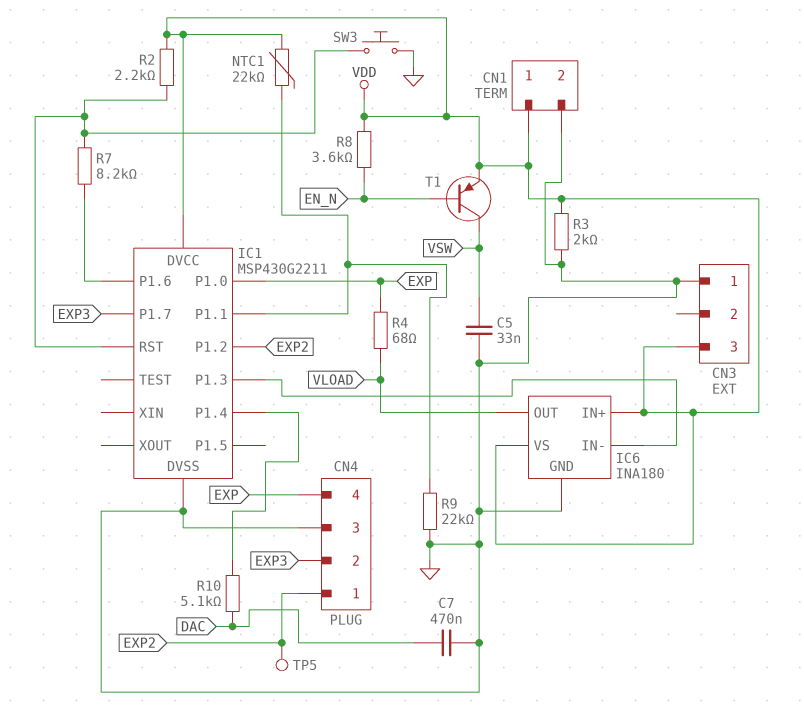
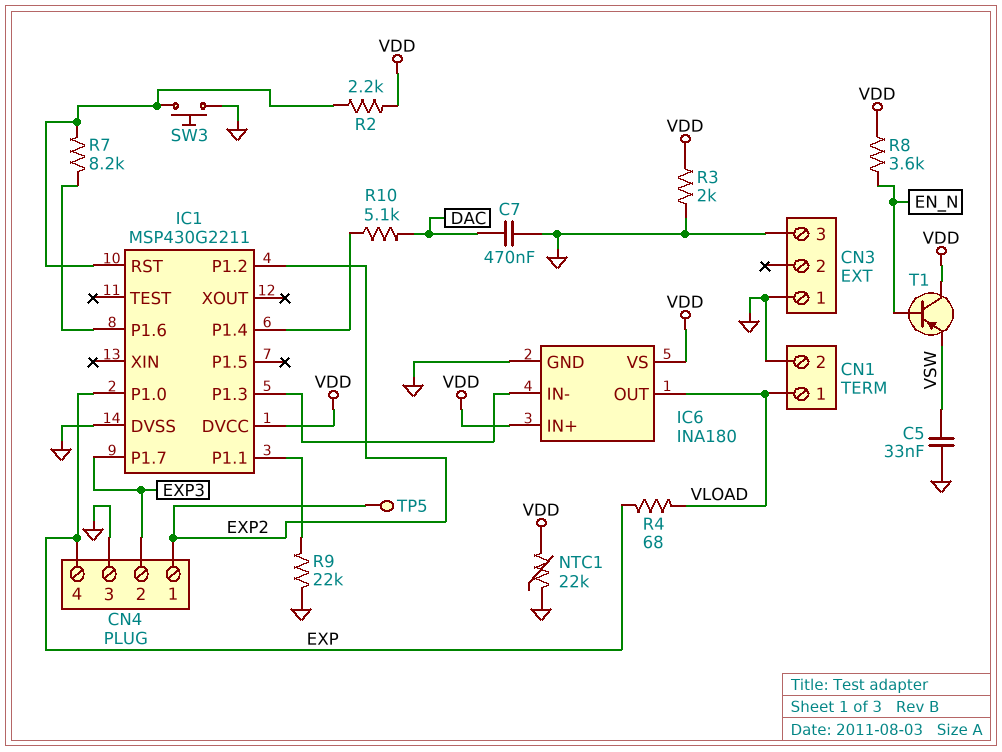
CN1 pin 1: VDD -> VLOAD
CN3 pin 3: VDD -> GND
NTC1: 22k (IC1/P1.1, VDD) -> 22k (GND, VDD)
T1: PNP (B EN_N, C VSW, E VDD) -> PNP (B EN_N, C VDD, E VSW)

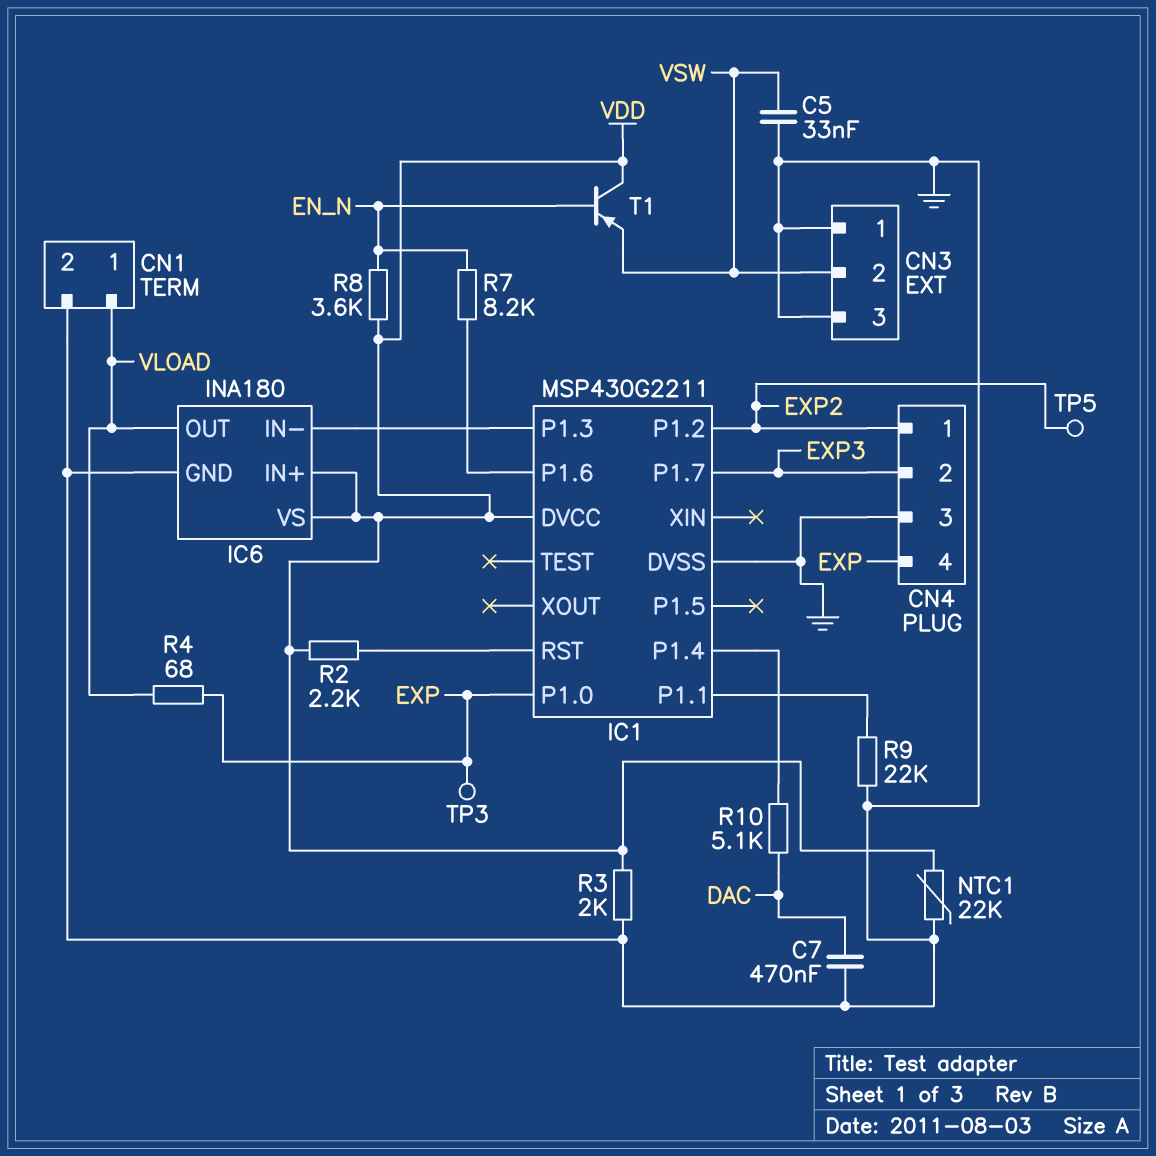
CN3 pin 2: none -> VSW
R7: 8.2k (IC1/P1.6, IC1/RST) -> 8.2k (EN_N, IC1/P1.6)
SW3: button (GND, IC1/RST) -> none
TP3: none -> test point (EXP)

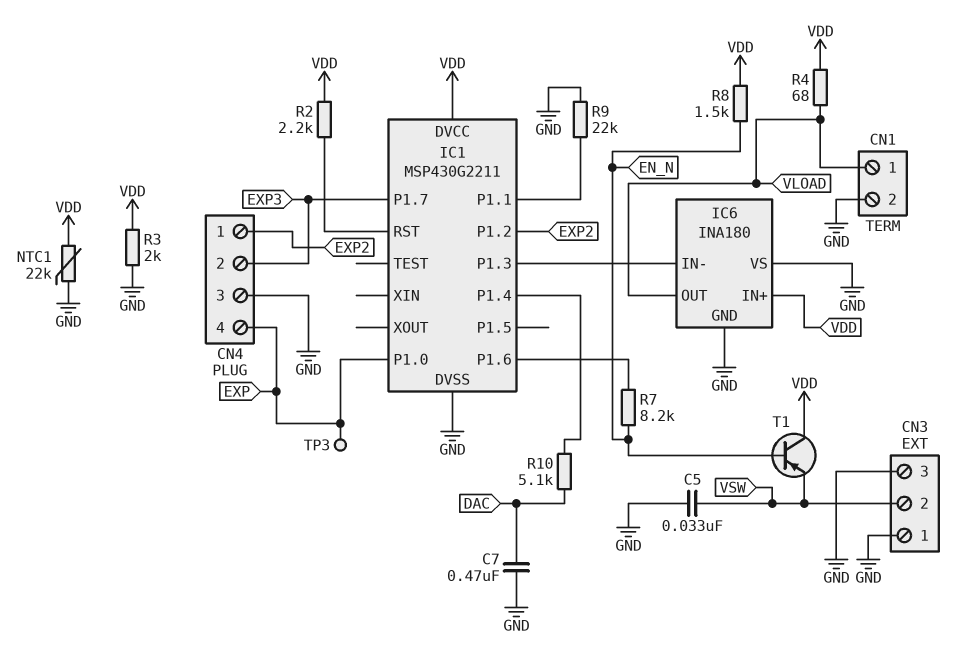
IC6 pin VS: VDD -> GND
R4: 68 (EXP, VLOAD) -> 68 (VDD, VLOAD)
R8: 3.6k (EN_N, VDD) -> 1.5k (EN_N, VDD)
TP5: test point (EXP2) -> none

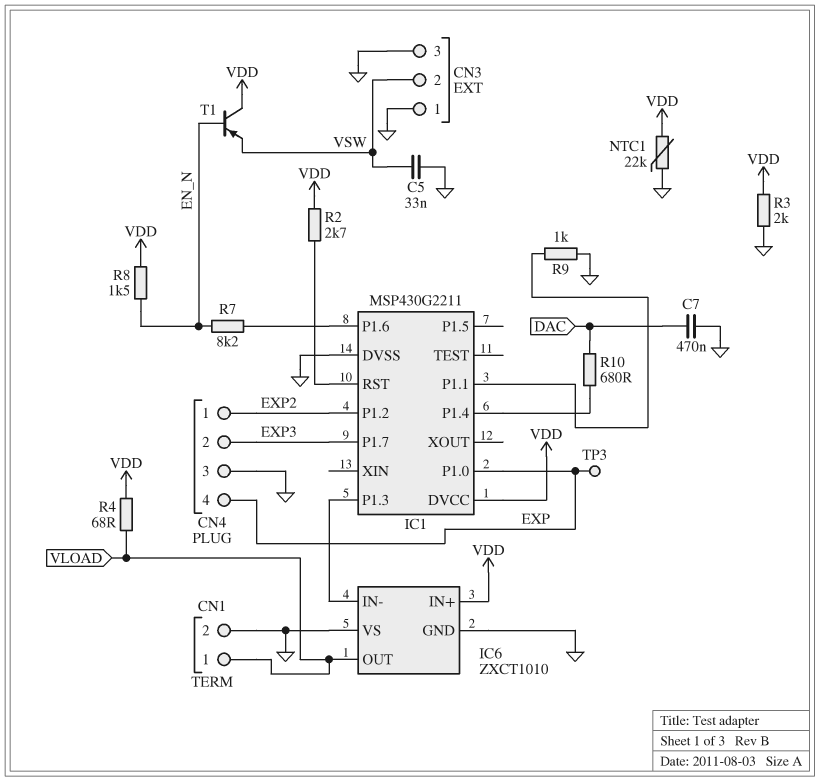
IC6: INA180 -> ZXCT1010
R2: 2.2k (IC1/RST, VDD) -> 2.7k (IC1/RST, VDD)
R9: 22k (GND, IC1/P1.1) -> 1k (GND, IC1/P1.1)
R10: 5.1k (DAC, IC1/P1.4) -> 680 (DAC, IC1/P1.4)

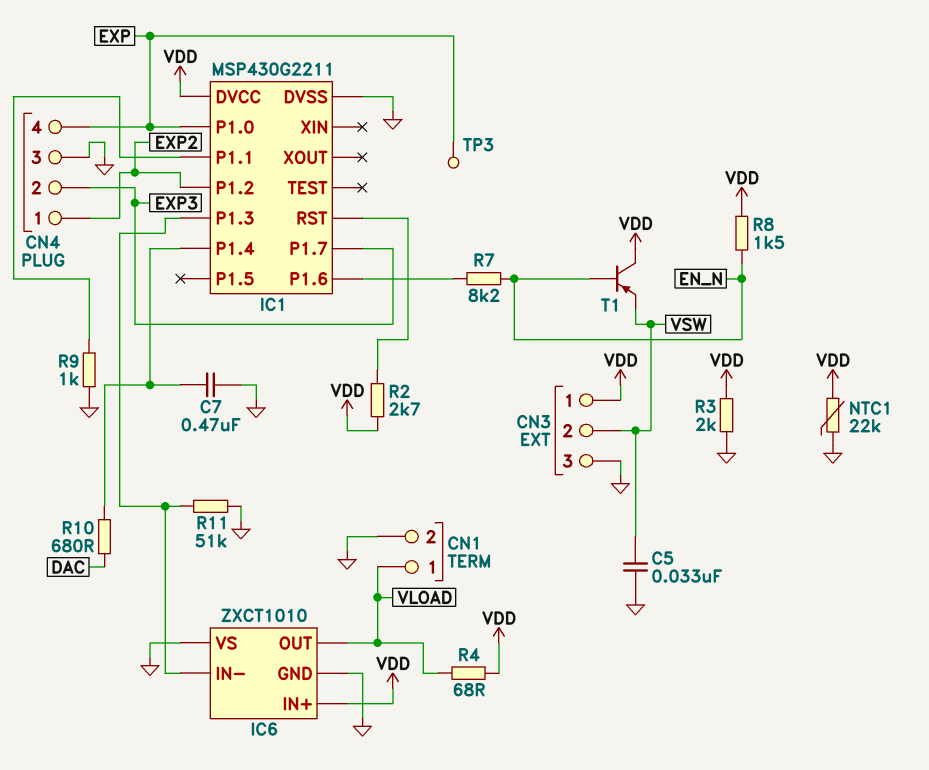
C7: 470nF (DAC, GND) -> 470nF (GND, IC1/P1.4)
CN3 pin 1: GND -> VDD
R11: none -> 51k (GND, IC1/P1.3)

